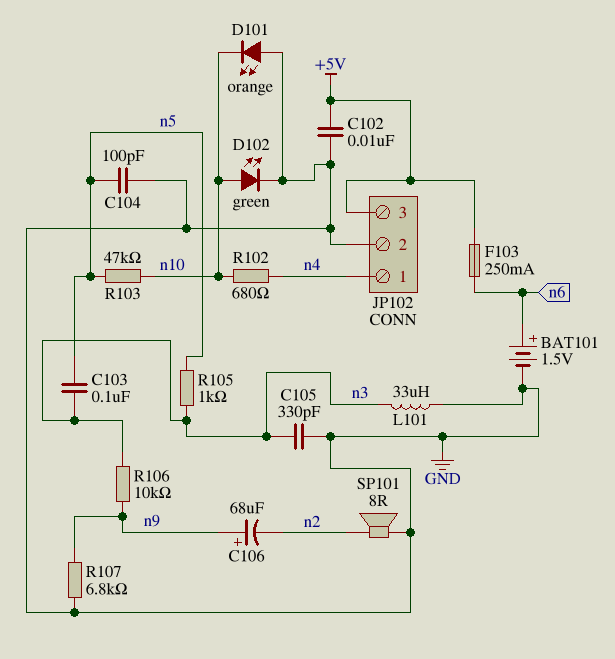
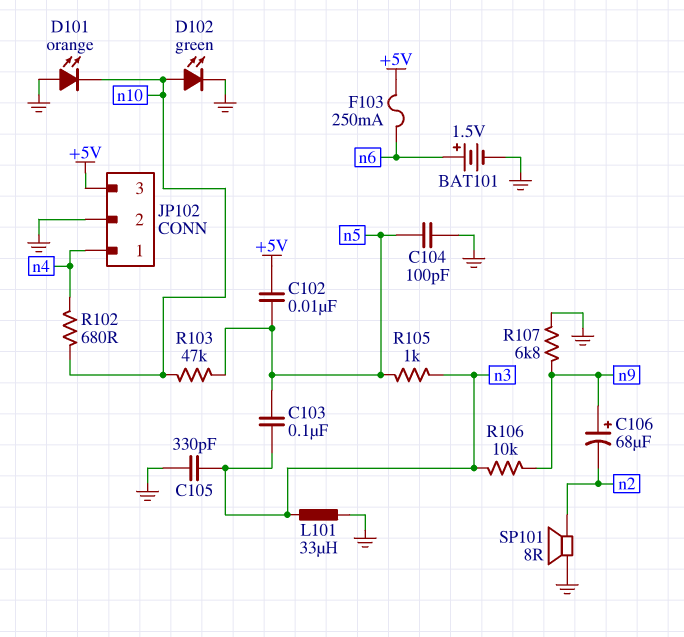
C102: 10nF (+5V, GND) -> 10nF (+5V, n5)

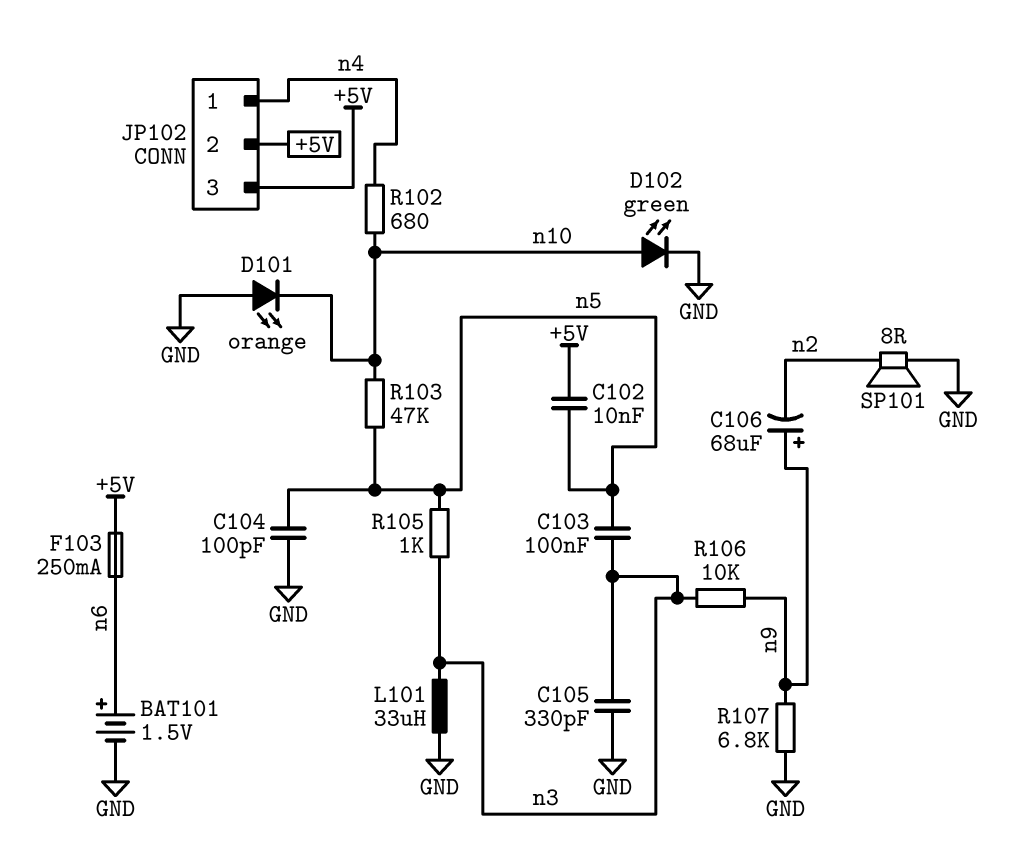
JP102 pin 2: GND -> +5V

